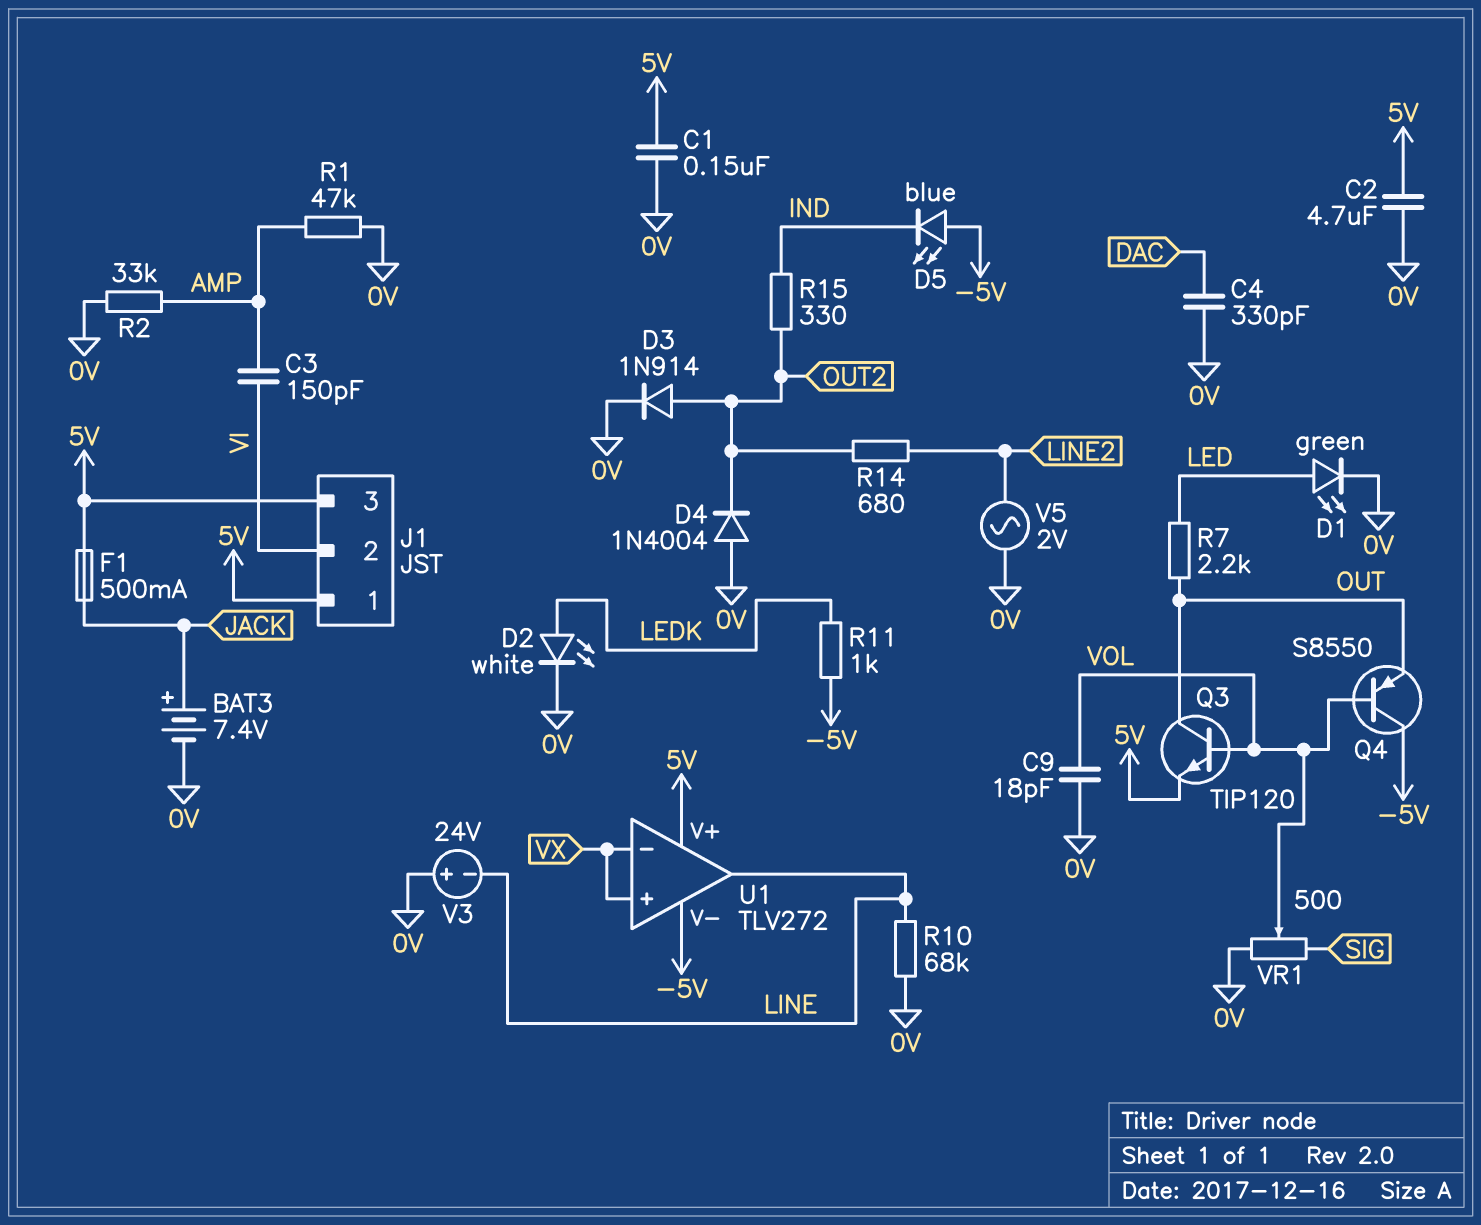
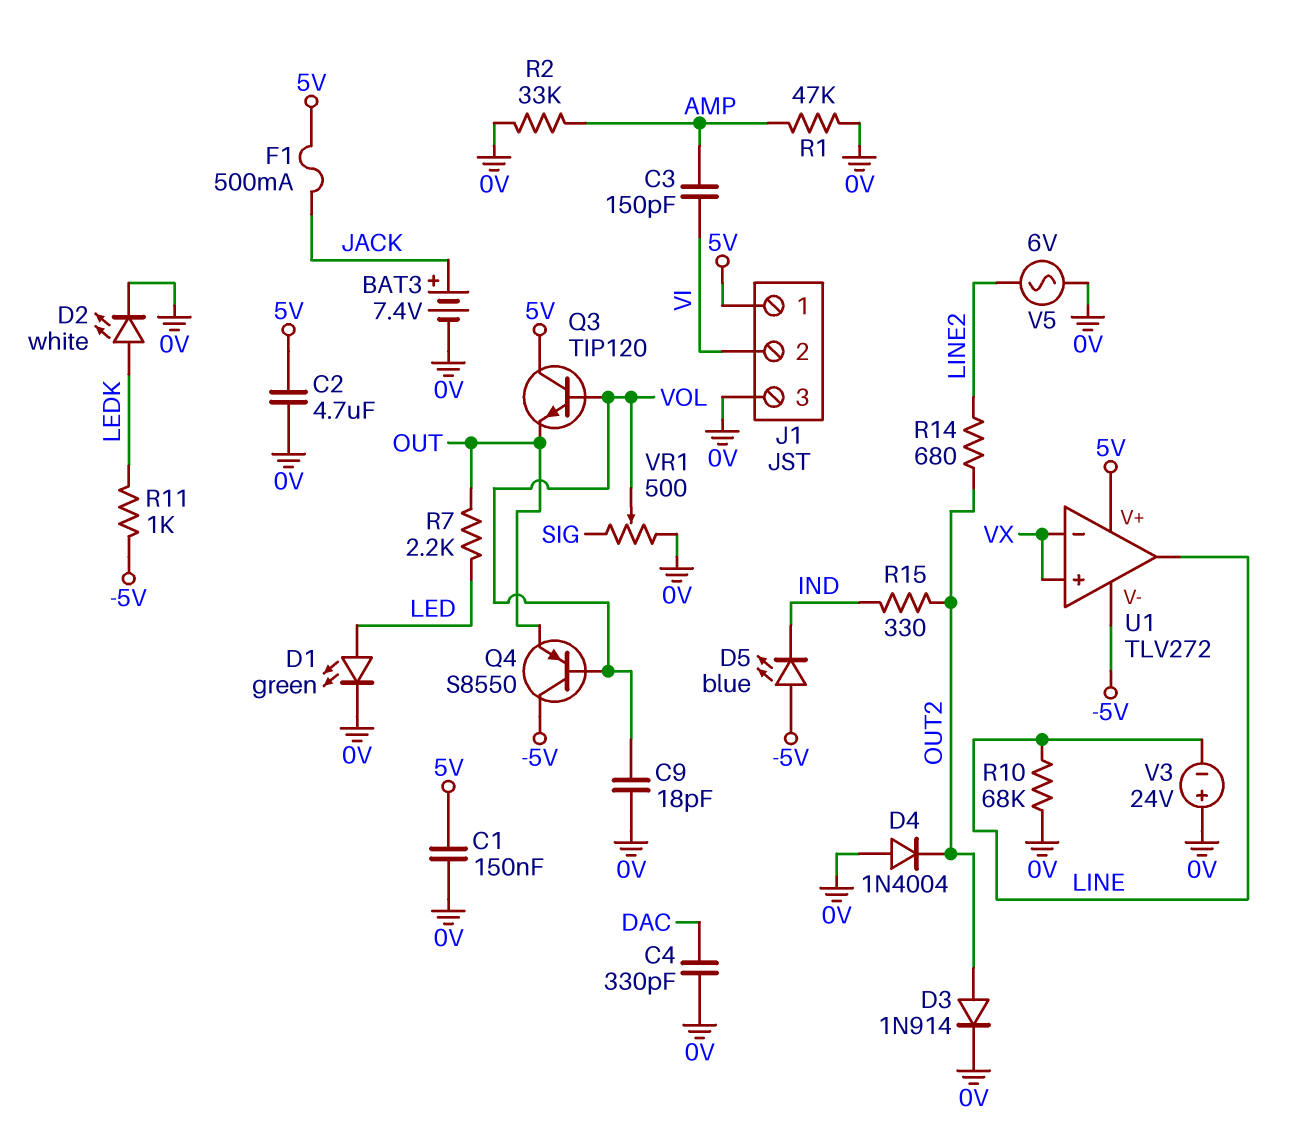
J1 pin 3: 5V -> 0V
Q3: NPN TIP120 (B VOL, C OUT, E 5V) -> NPN TIP120 (B VOL, C 5V, E OUT)
V5: AC 2V (0V, LINE2) -> AC 6V (0V, LINE2)

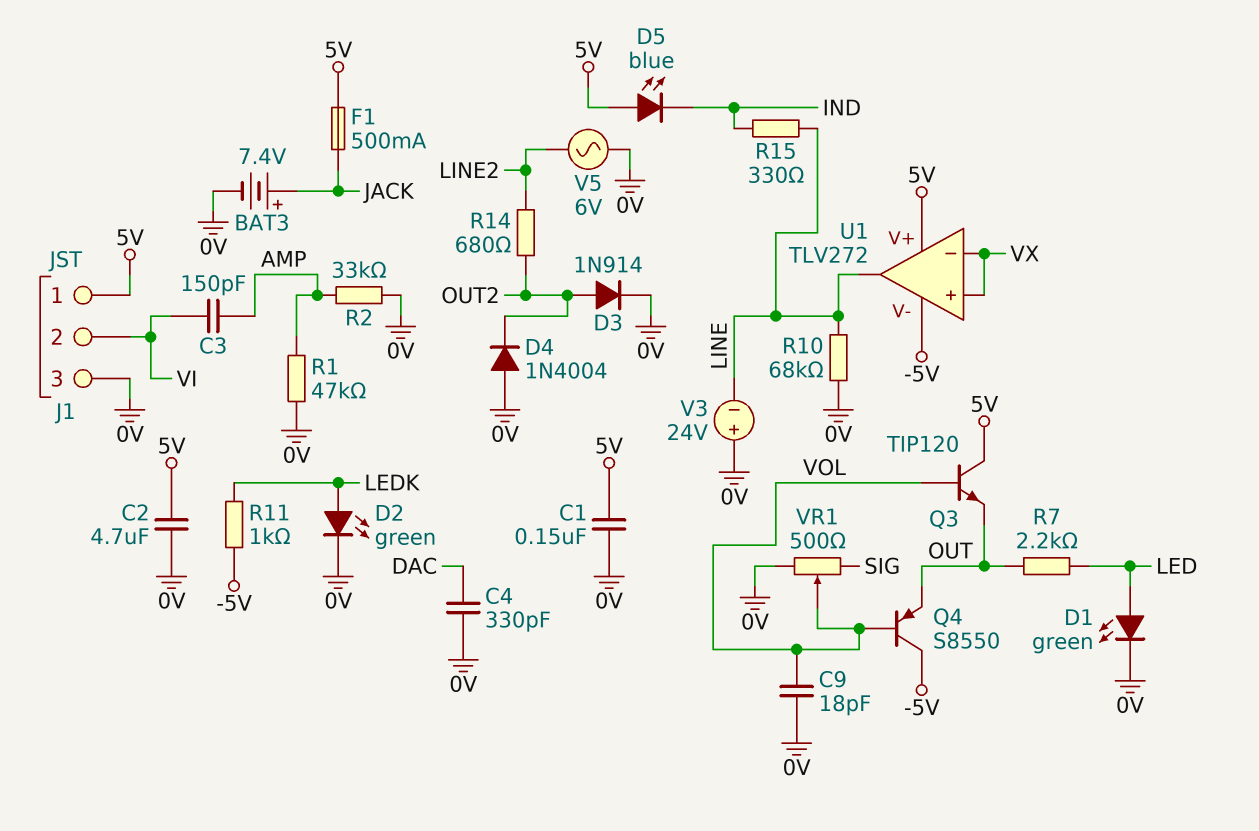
D2: LED white (A LEDK, K 0V) -> LED green (A LEDK, K 0V)
D5: LED blue (A -5V, K IND) -> LED blue (A 5V, K IND)
R15: 330 (IND, OUT2) -> 330 (IND, LINE)

